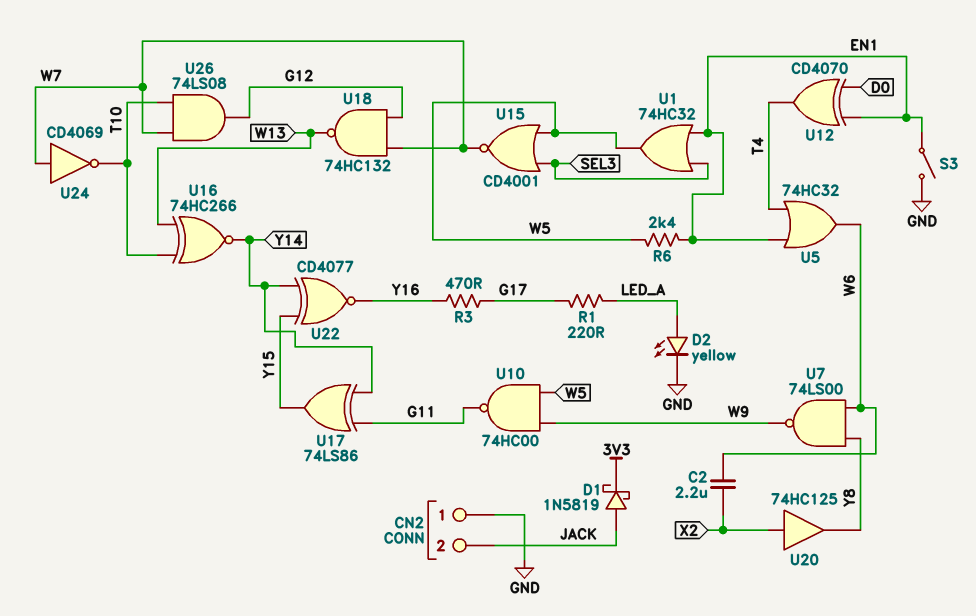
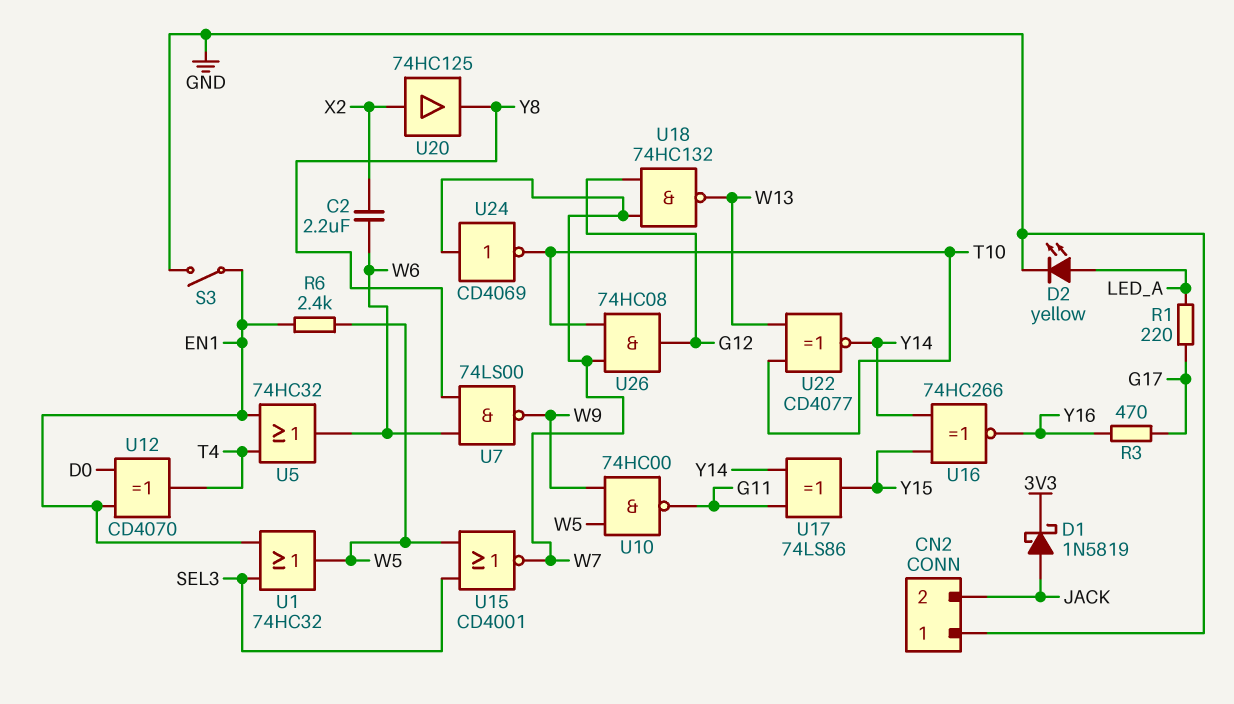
U16: XNOR 74HC266 (in T10, in W13, out Y14) -> XNOR 74HC266 (in Y14, in Y15, out Y16)
U22: XNOR CD4077 (in Y14, in Y15, out Y16) -> XNOR CD4077 (in T10, in W13, out Y14)
U26: AND 74LS08 (in T10, in W7, out G12) -> AND 74HC08 (in T10, in W7, out G12)

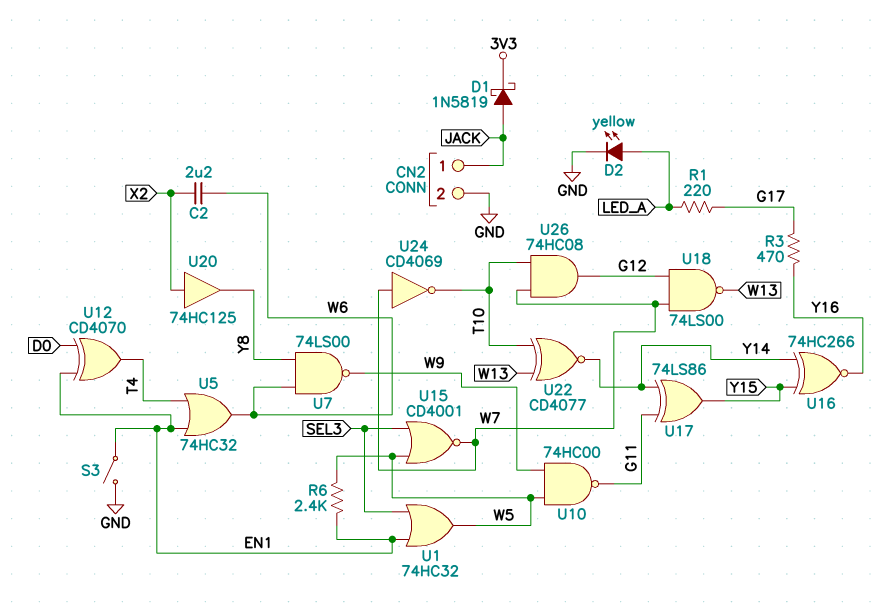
CN2 pin 1: GND -> JACK
CN2 pin 2: JACK -> GND
U18: NAND 74HC132 (in G12, in W7, out W13) -> NAND 74LS00 (in G12, in W7, out W13)

